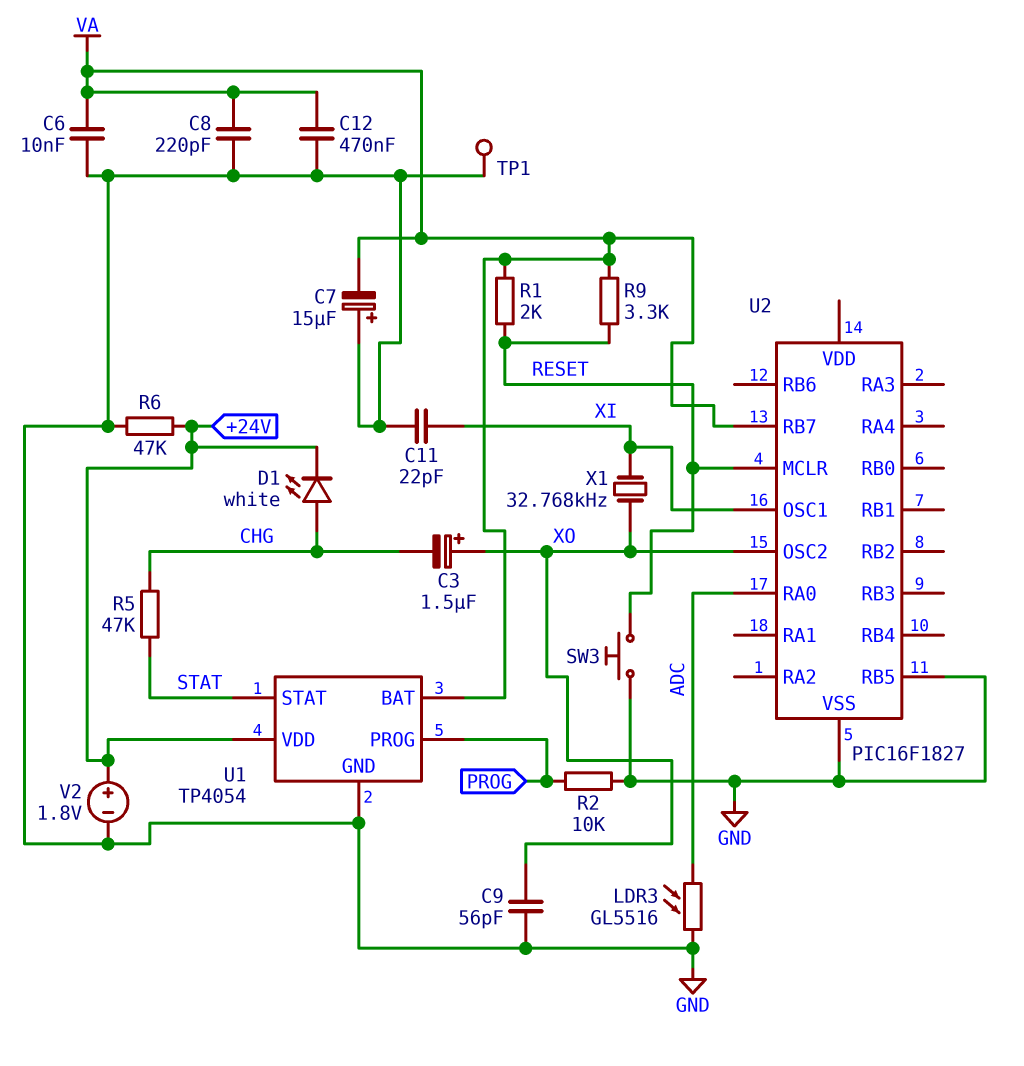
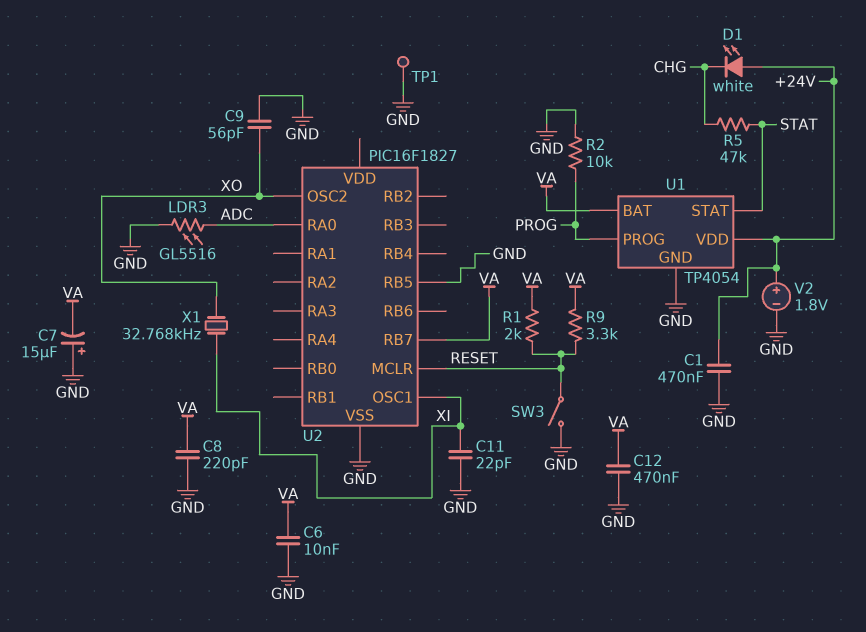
C1: none -> 470nF (+24V, GND)
C3: 1.5uF (plus XO, minus CHG) -> none
D1: LED white (A CHG, K +24V) -> LED white (A +24V, K CHG)
R6: 47k (+24V, GND) -> none
SW3: button (GND, RESET) -> switch (GND, RESET)

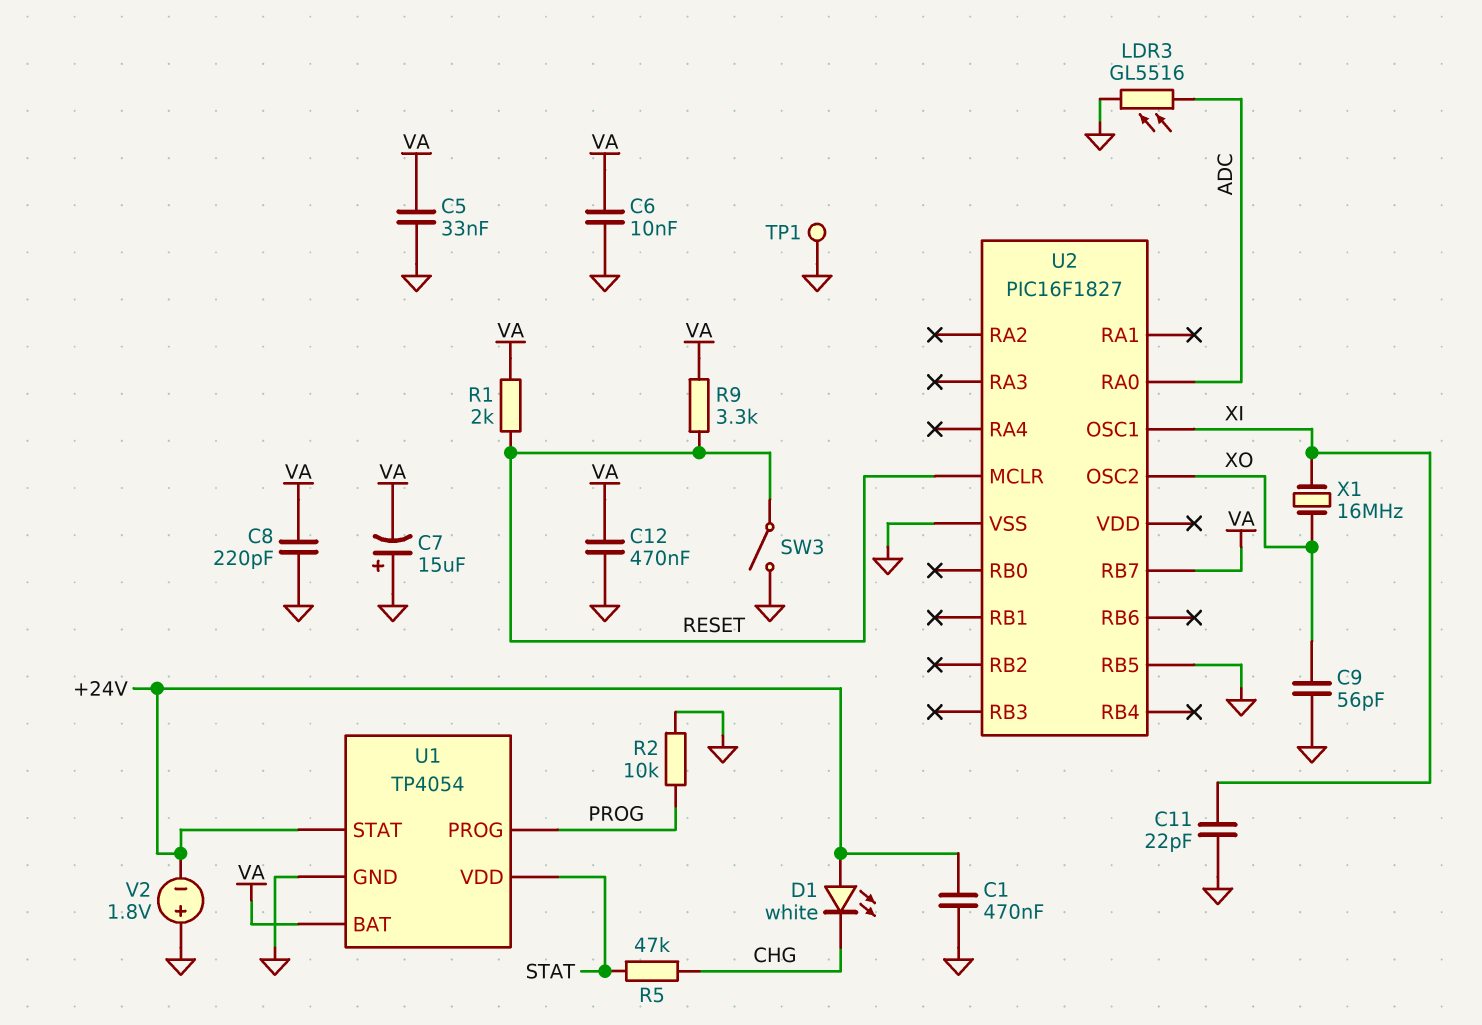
C5: none -> 33nF (GND, VA)
U1 pin STAT: STAT -> +24V
U1 pin VDD: +24V -> STAT
V2: 1.8V (plus +24V, minus GND) -> 1.8V (plus GND, minus +24V)
X1: 32.768kHz (XI, XO) -> 16MHz (XI, XO)

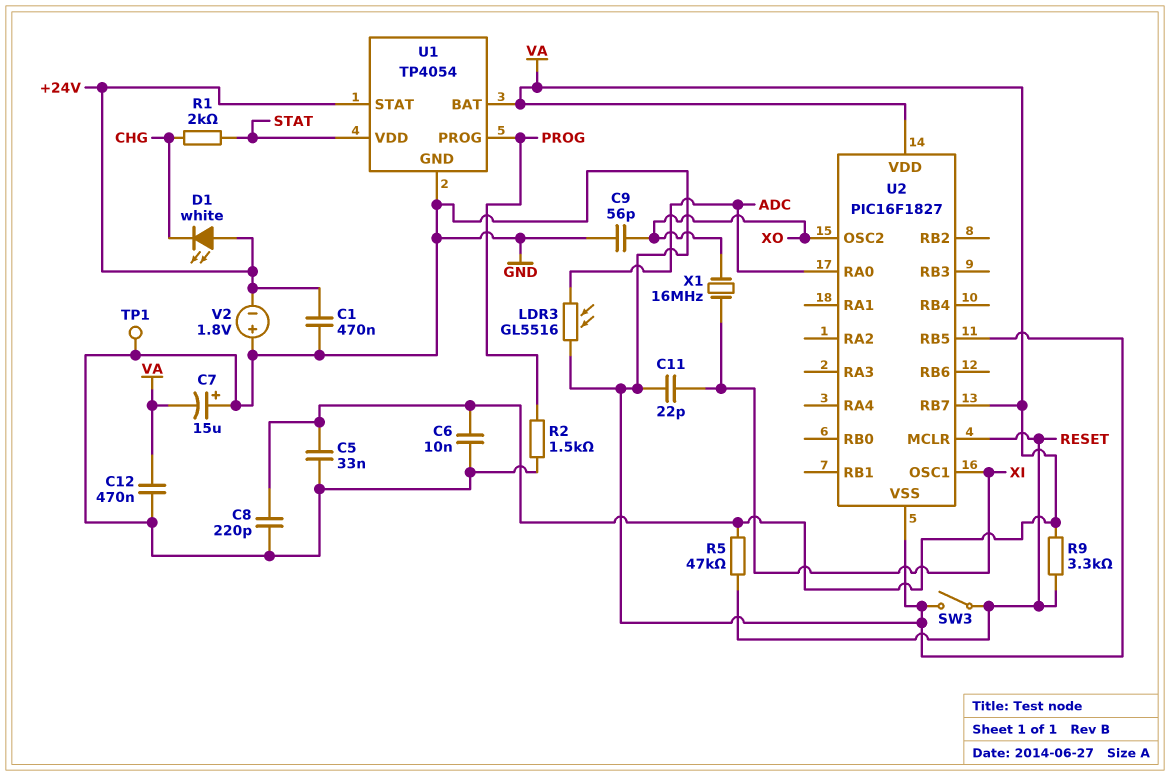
R1: 2k (RESET, VA) -> 2k (CHG, STAT)
R2: 10k (GND, PROG) -> 1.5k (GND, PROG)
R5: 47k (CHG, STAT) -> 47k (RESET, VA)
U2 pin VDD: none -> VA

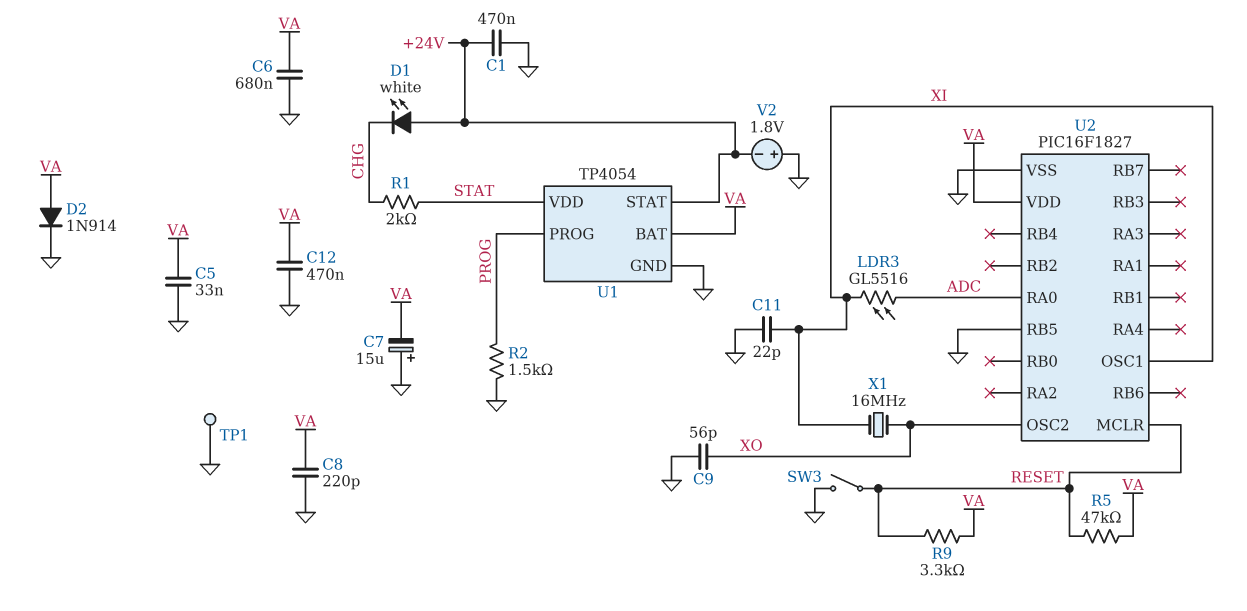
C6: 10nF (GND, VA) -> 680nF (GND, VA)
D2: none -> diode 1N914 (A VA, K GND)
LDR3: GL5516 (ADC, GND) -> GL5516 (ADC, XI)
U2 pin RB7: VA -> none

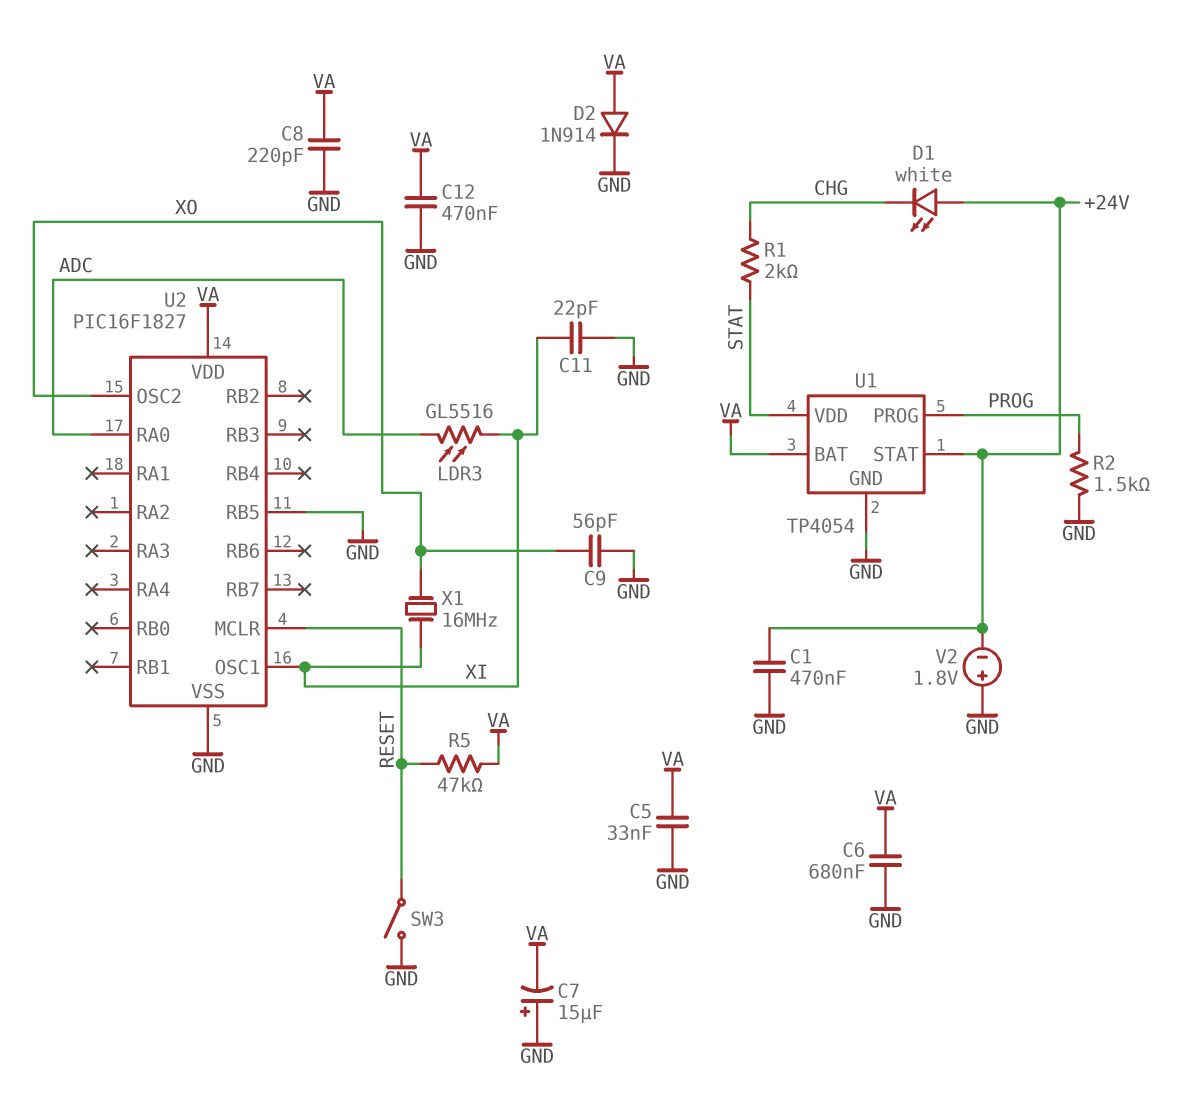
R9: 3.3k (RESET, VA) -> none
TP1: test point (GND) -> none

